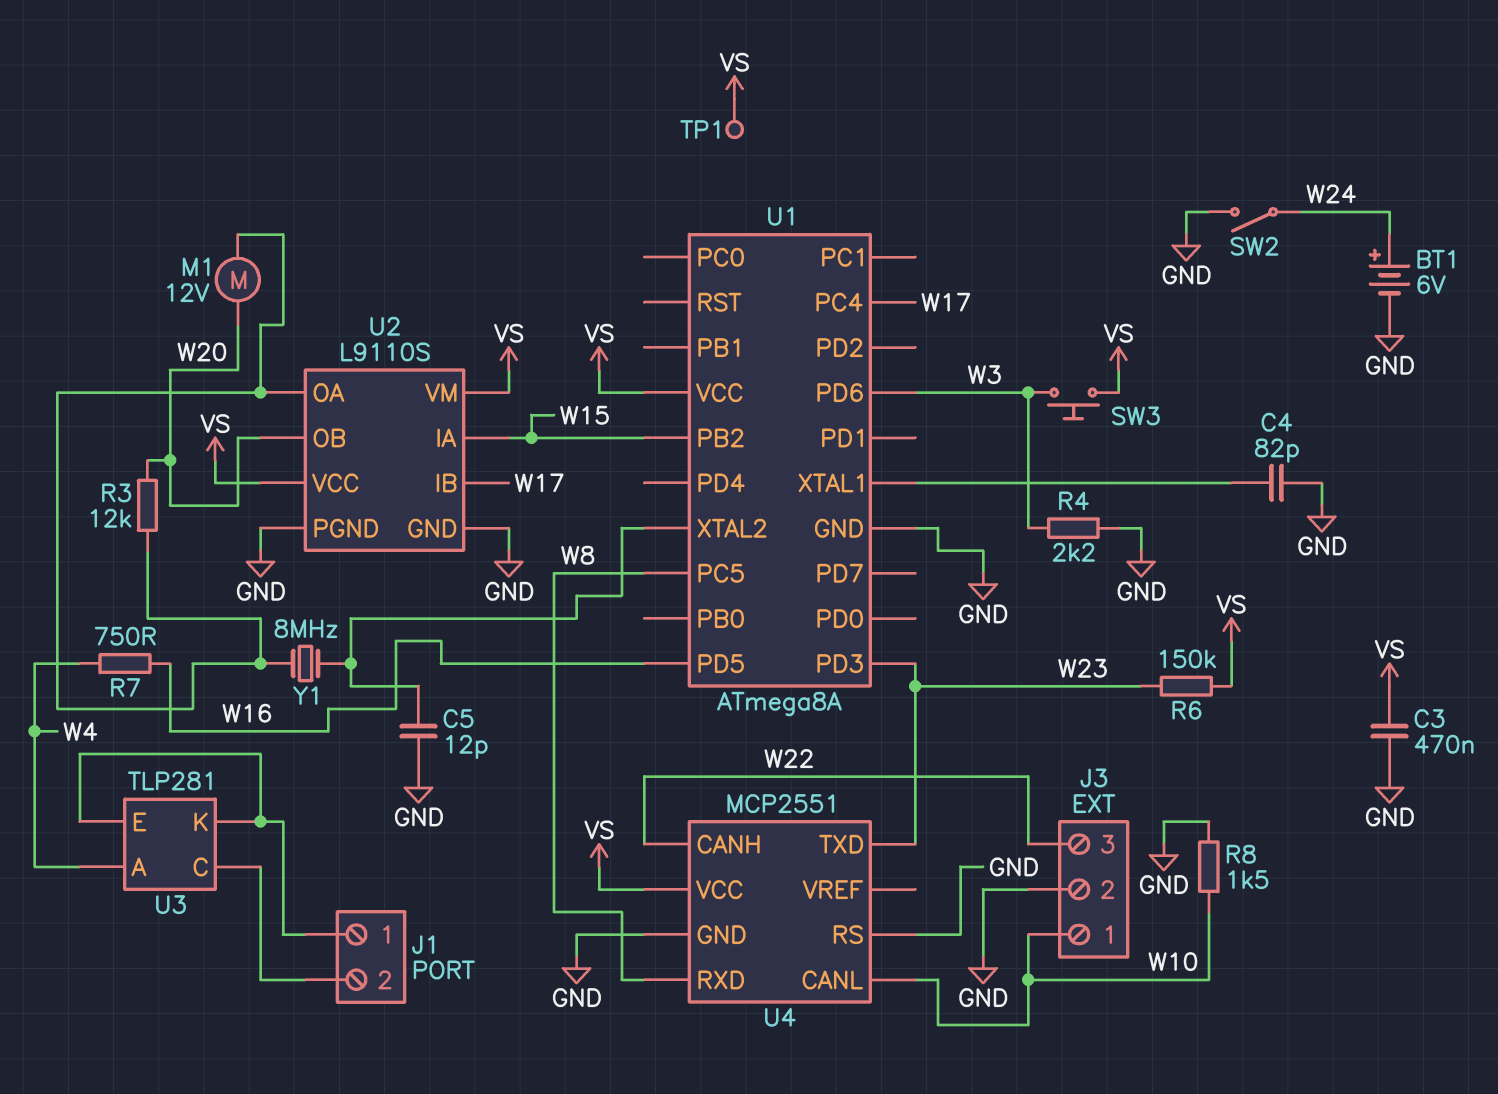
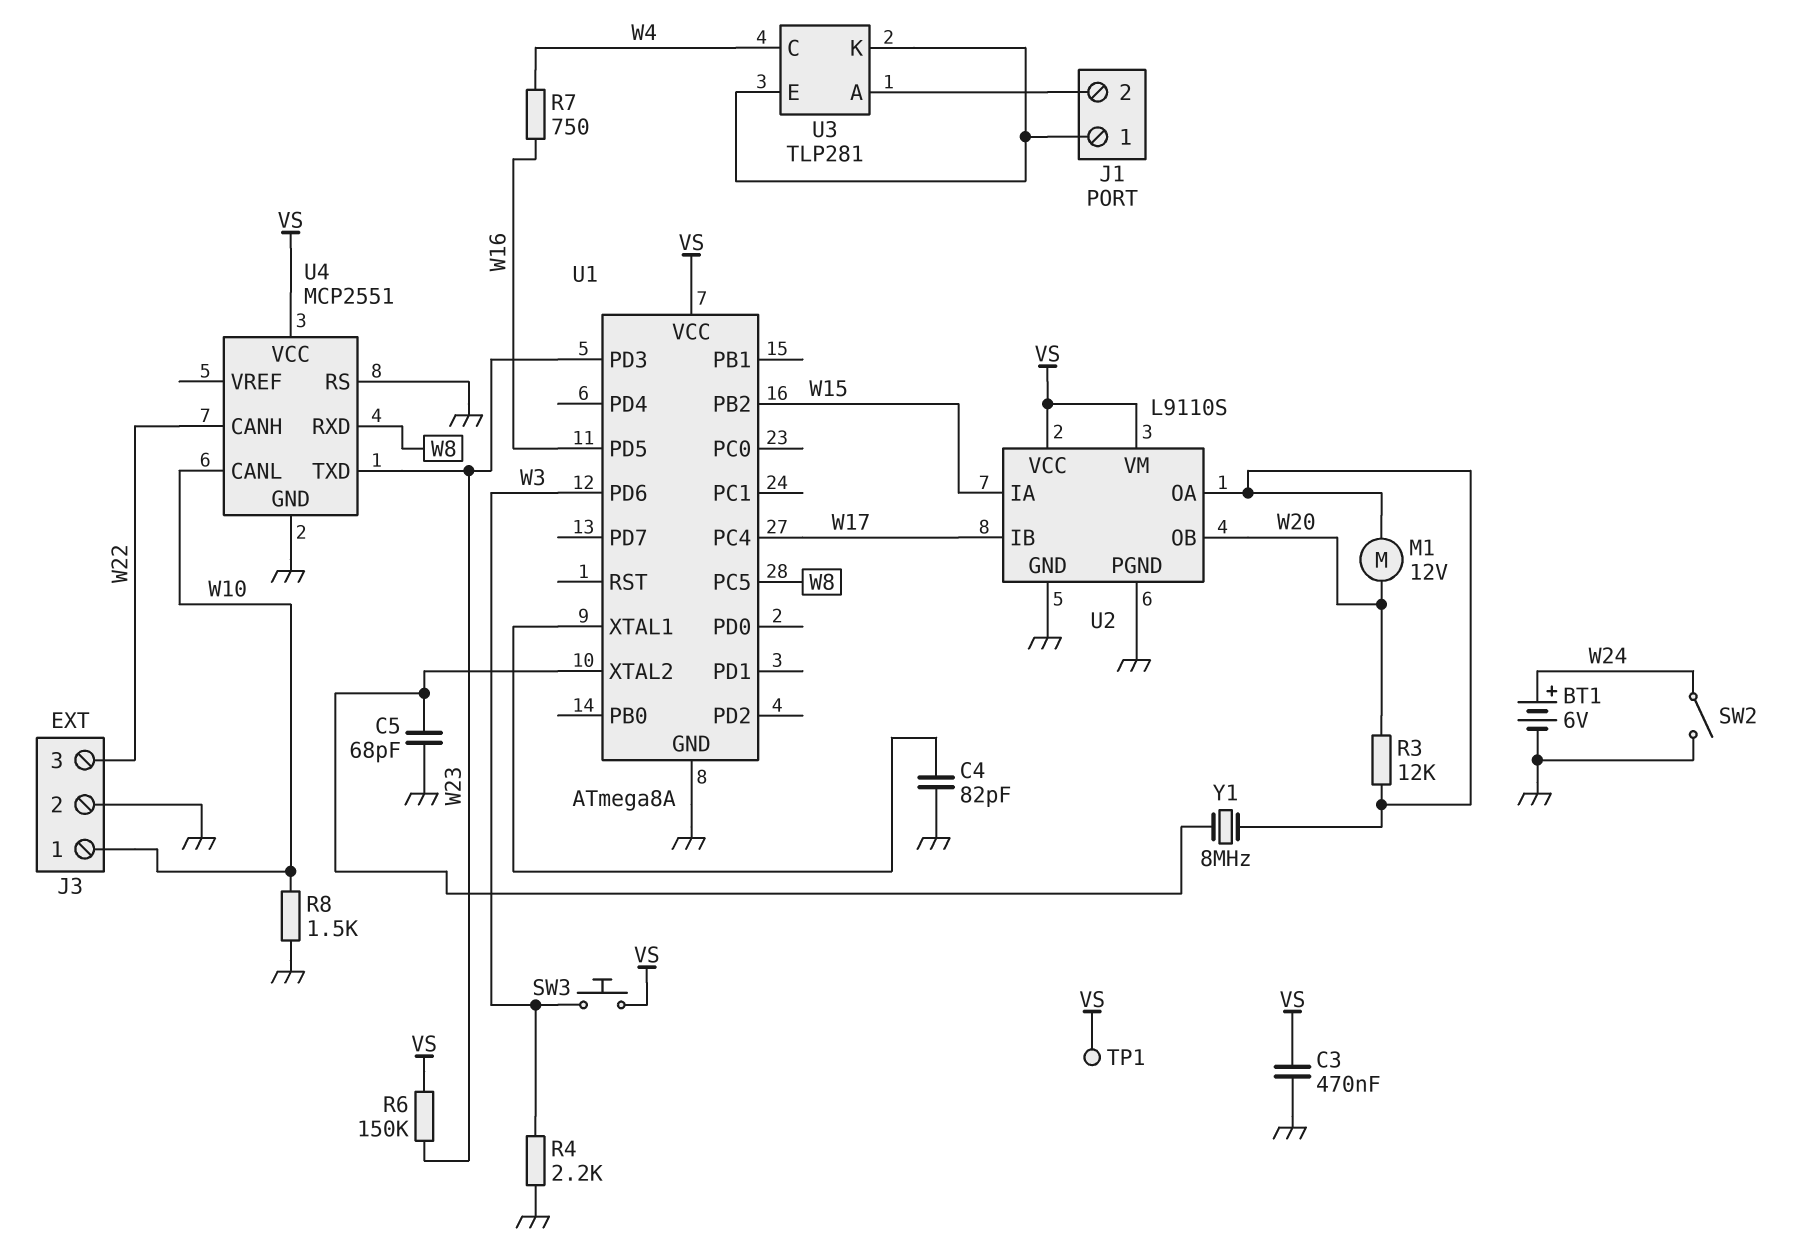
C5: 12pF (GND, U1/XTAL2) -> 68pF (GND, U1/XTAL2)
U3 pin A: W4 -> J1/2
U3 pin C: J1/2 -> W4

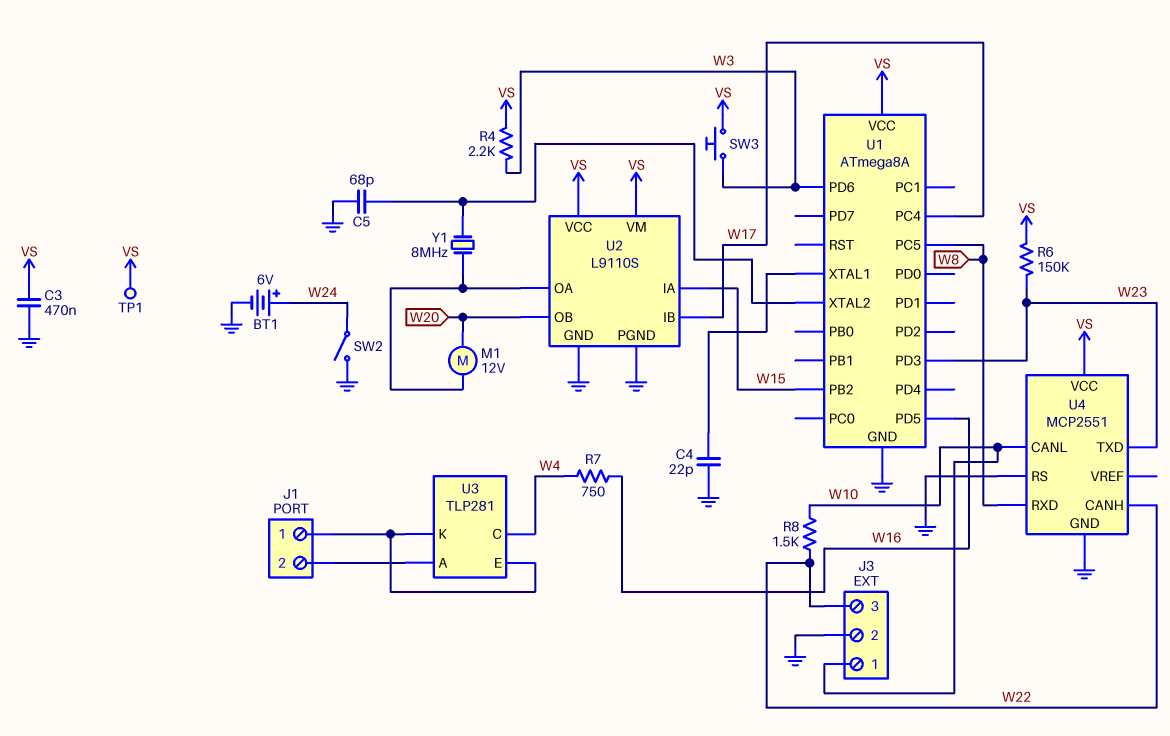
C4: 82pF (GND, U1/XTAL1) -> 22pF (GND, U1/XTAL1)
R3: 12k (U2/OA, W20) -> none
R4: 2.2k (GND, W3) -> 2.2k (VS, W3)
R8: 1.5k (GND, W10) -> 1.5k (W10, W22)

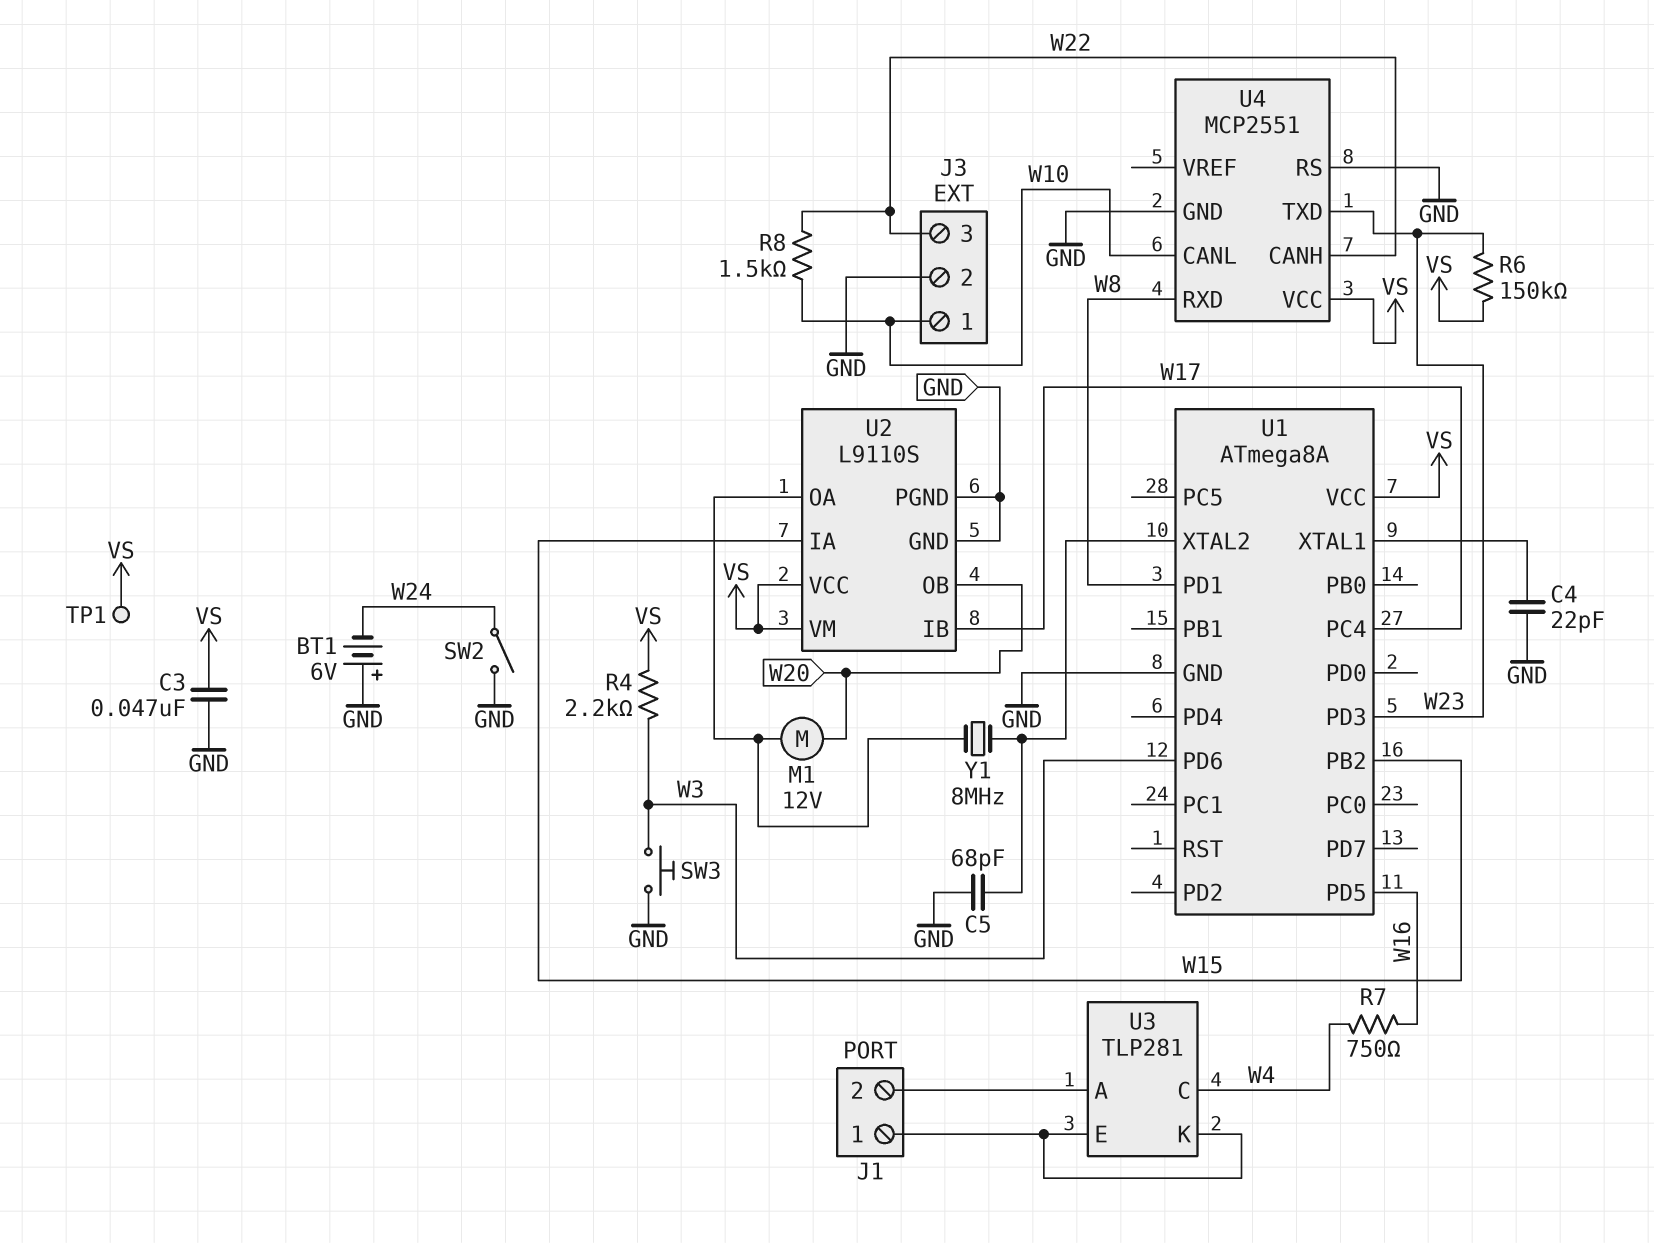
BT1: 6V (plus W24, minus GND) -> 6V (plus GND, minus W24)
C3: 470nF (GND, VS) -> 47nF (GND, VS)
SW3: button (VS, W3) -> button (GND, W3)
U1 pin PC5: W8 -> none
U1 pin PD1: none -> W8

